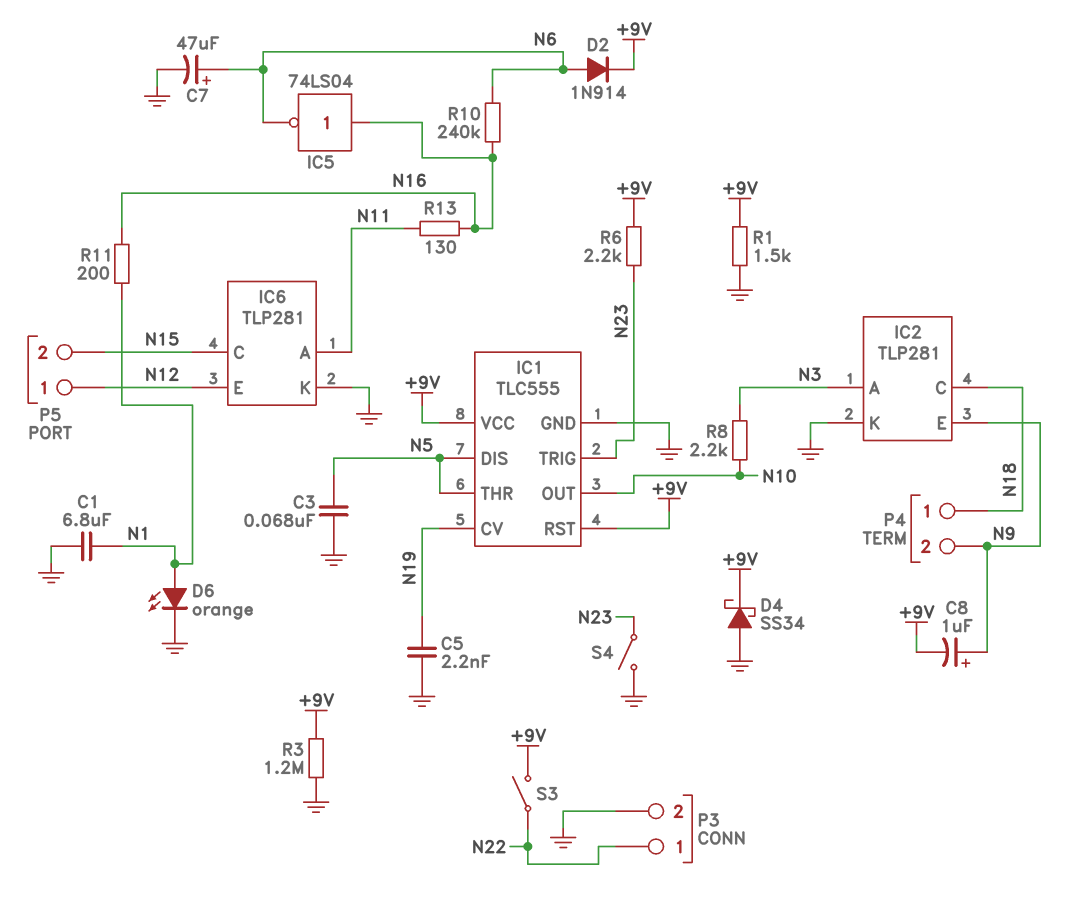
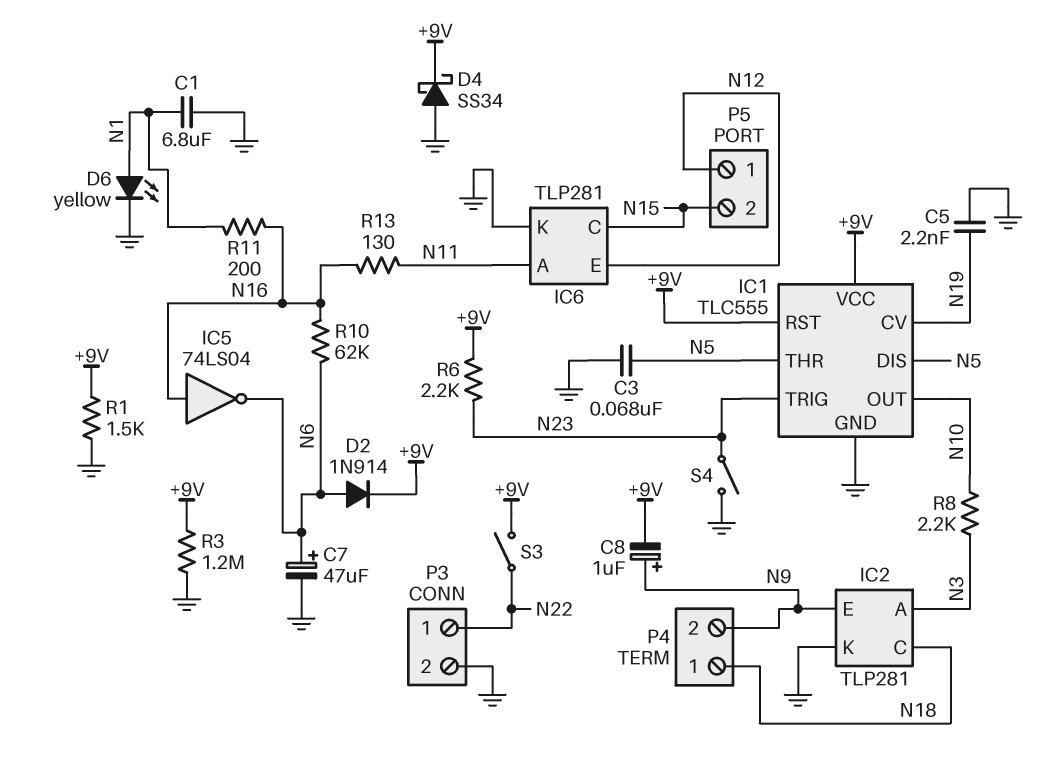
D6: LED orange (A N1, K GND) -> LED yellow (A N1, K GND)
R10: 240k (N6, N16) -> 62k (N6, N16)

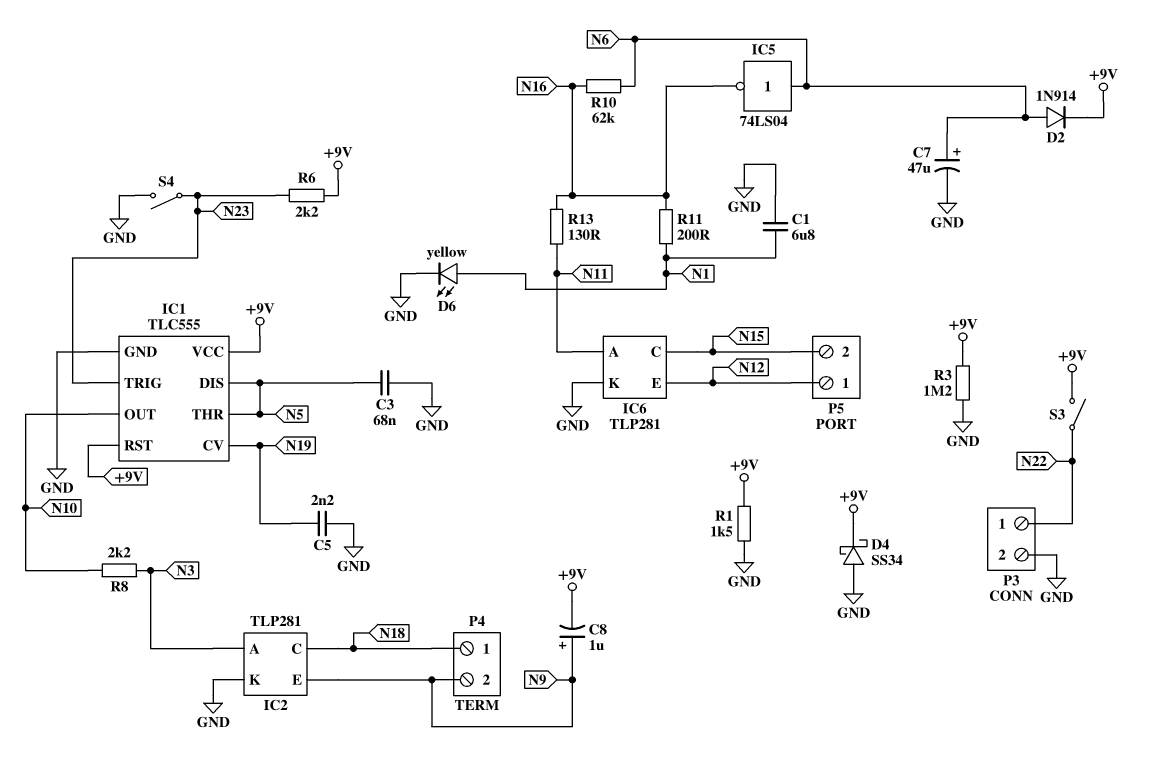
IC5: NOT 74LS04 (in N16, out N6) -> NOT 74LS04 (in N6, out N16)

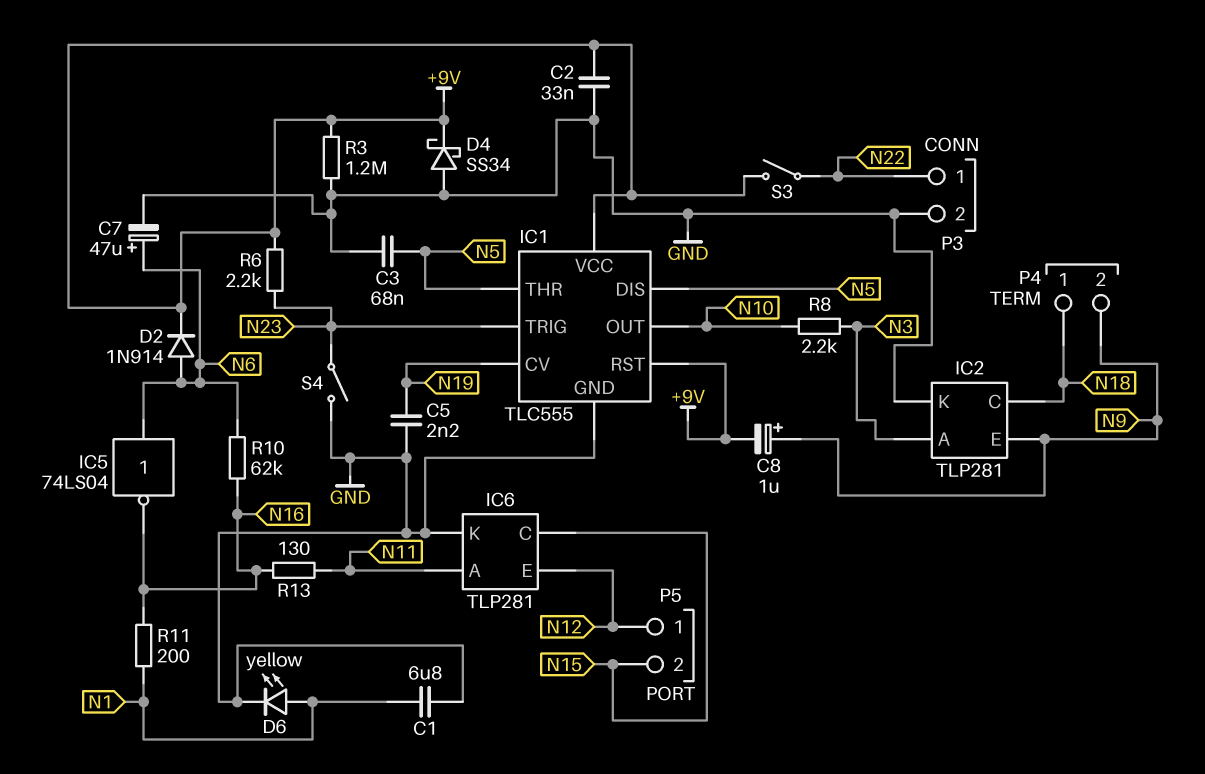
C2: none -> 33nF (+9V, GND)
R1: 1.5k (+9V, GND) -> none

